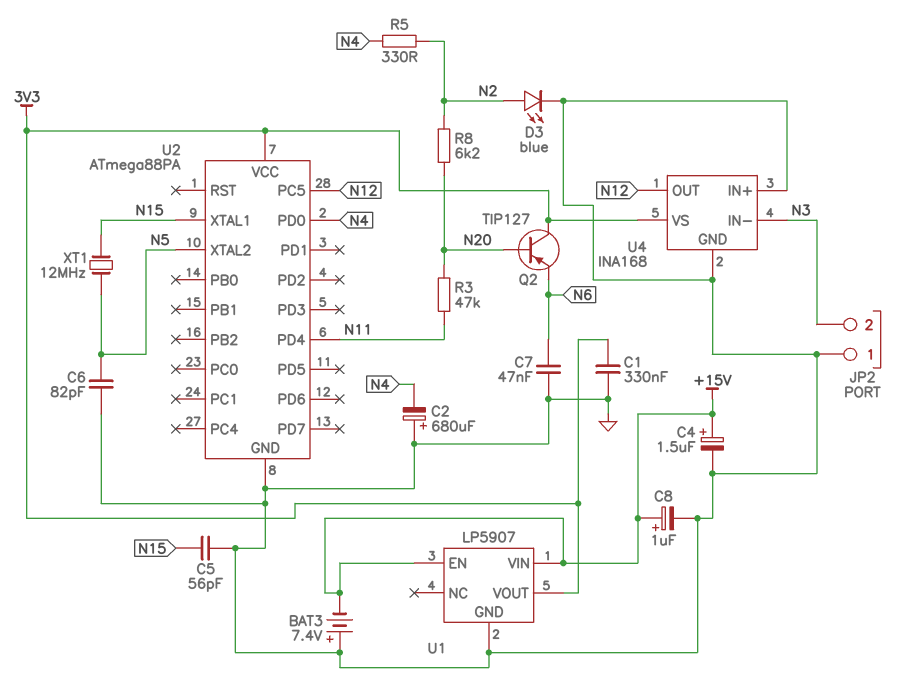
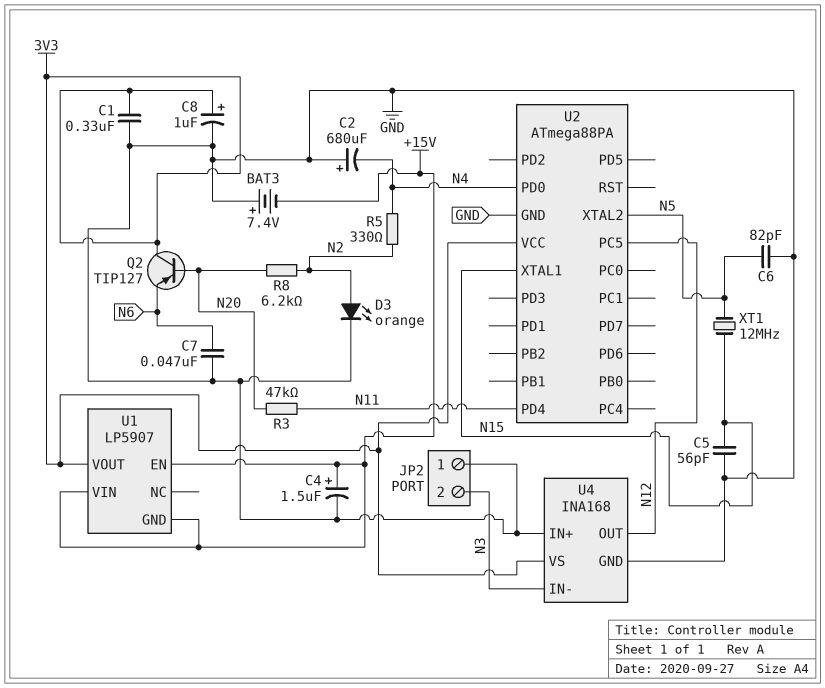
C8: 1uF (plus +15V, minus GND) -> 1uF (plus 3V3, minus GND)
D3: LED blue (A N2, K GND) -> LED orange (A N2, K GND)
U1 pin GND: GND -> +15V

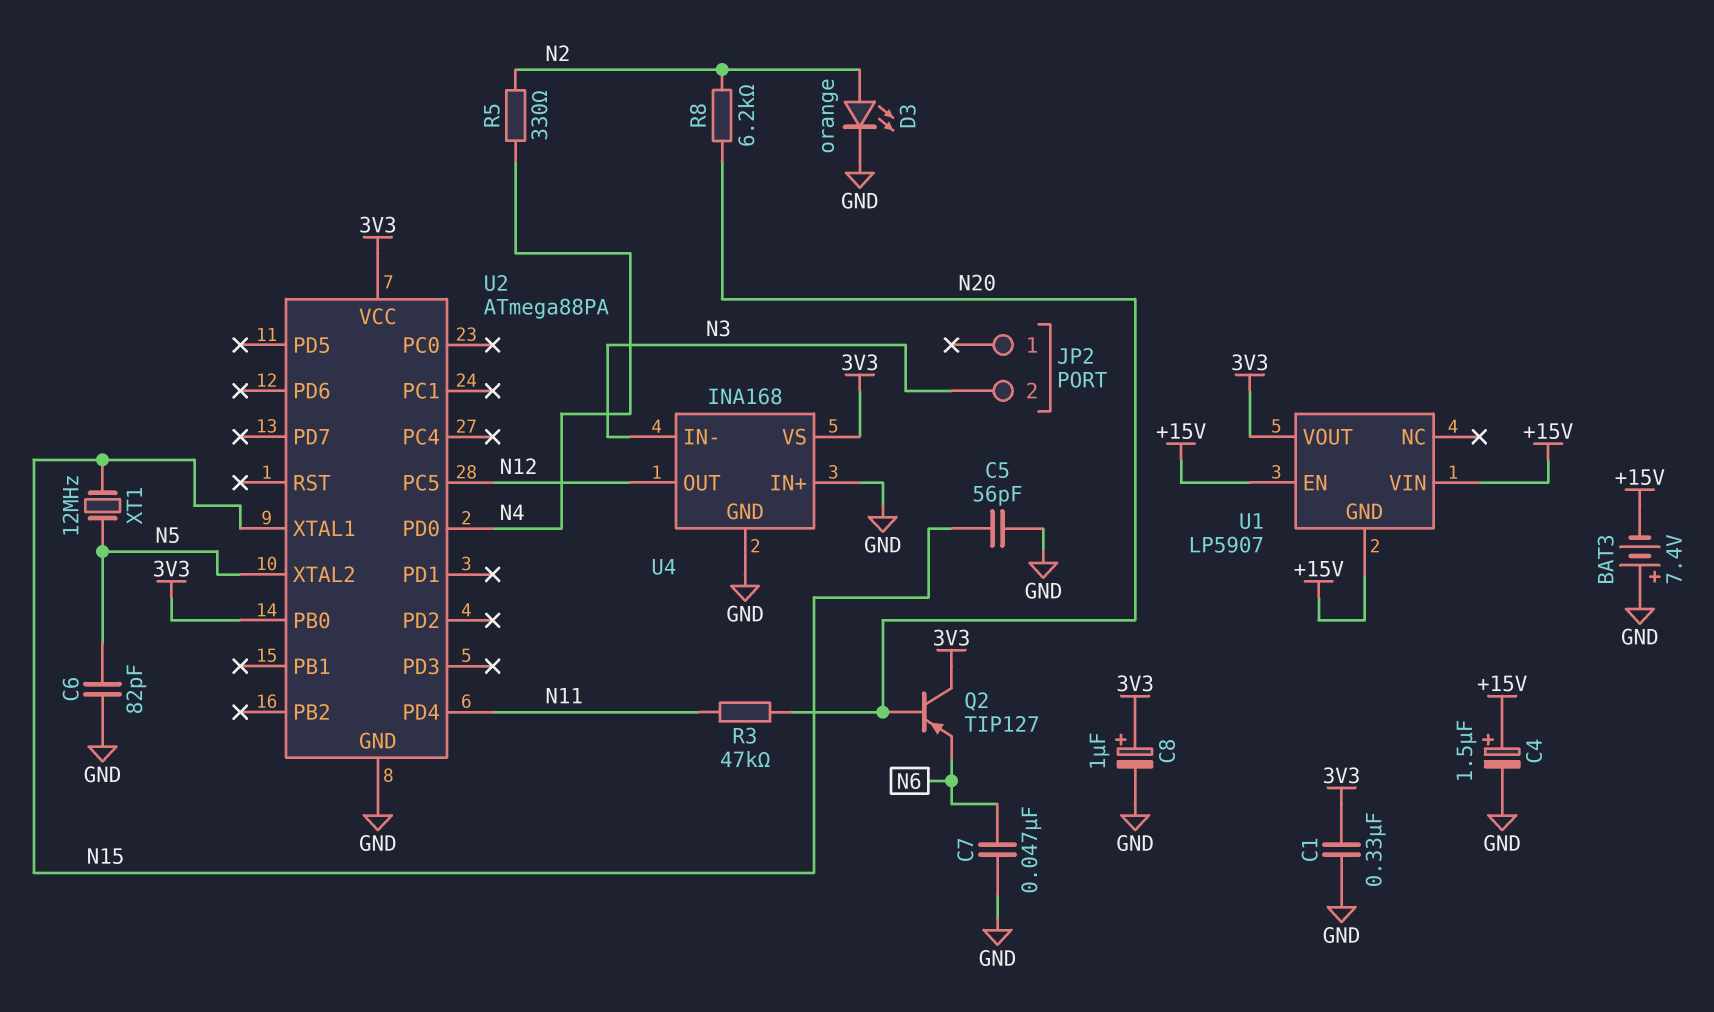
C2: 680uF (plus GND, minus N4) -> none
JP2 pin 1: GND -> none
U2 pin PB0: none -> 3V3

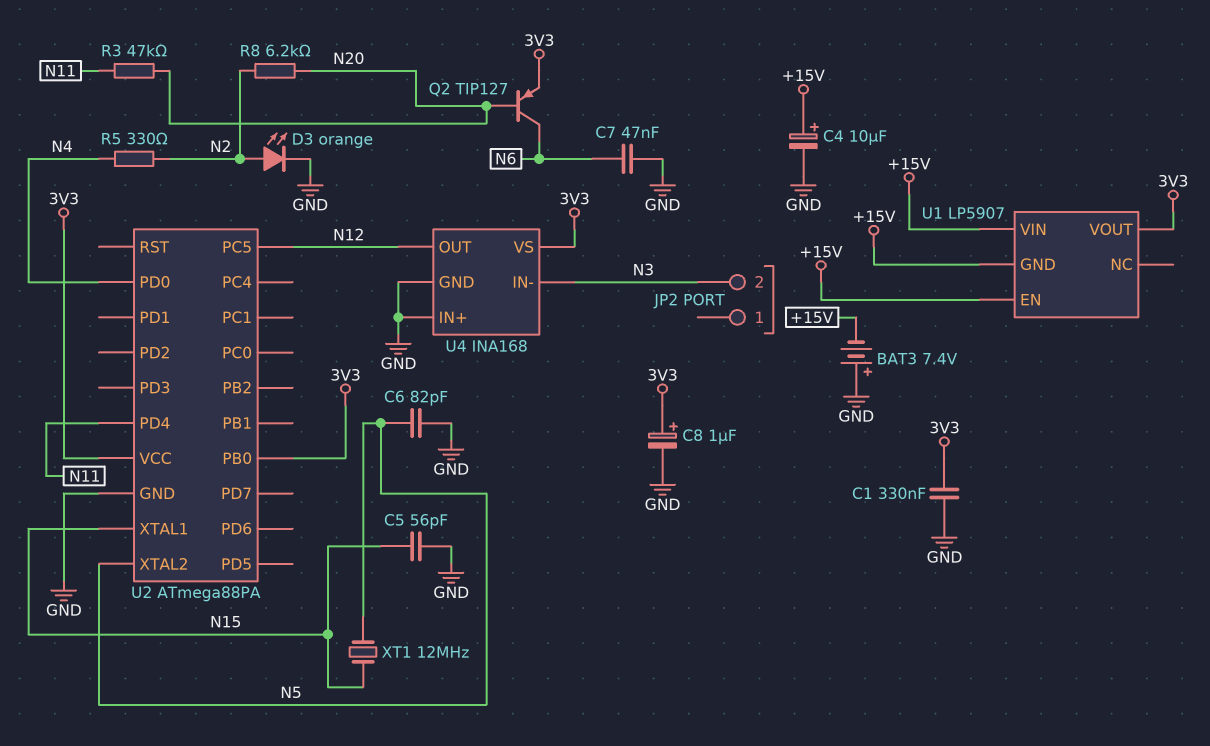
C4: 1.5uF (plus +15V, minus GND) -> 10uF (plus +15V, minus GND)
Q2: PNP TIP127 (B N20, C 3V3, E N6) -> PNP TIP127 (B N20, C N6, E 3V3)

